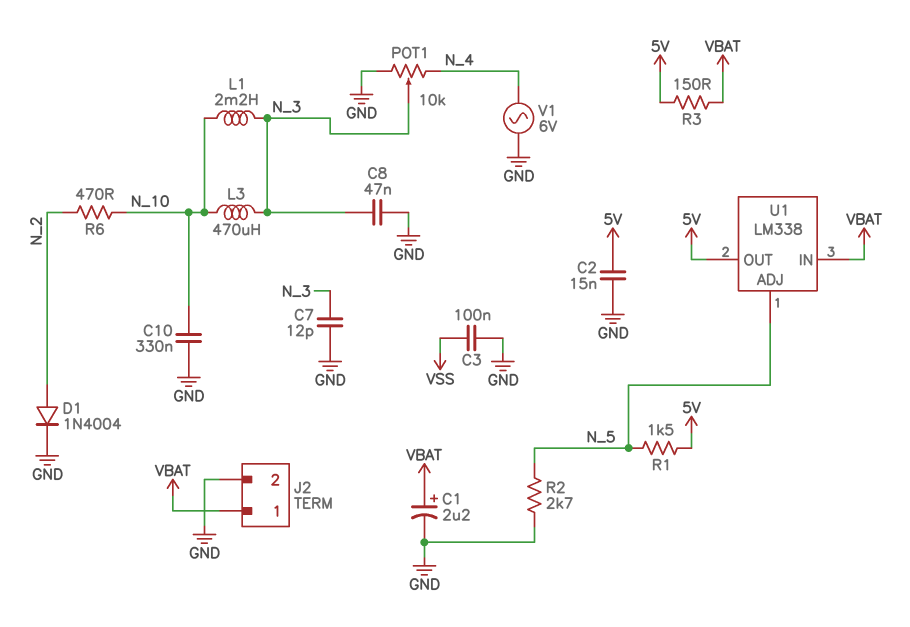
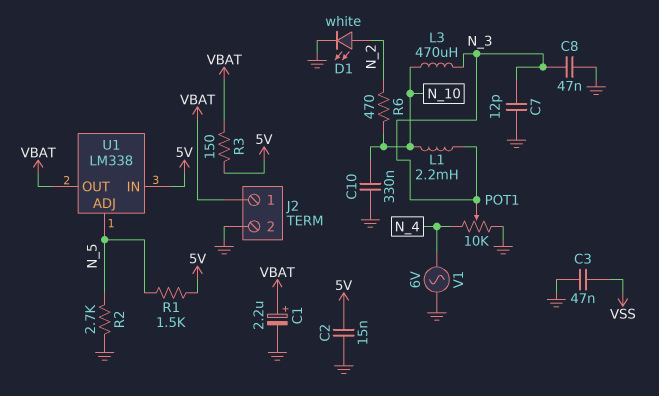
C3: 100nF (GND, VSS) -> 47nF (GND, VSS)
D1: diode 1N4004 (A N_2, K GND) -> LED white (A N_2, K GND)
U1 pin IN: VBAT -> 5V
U1 pin OUT: 5V -> VBAT

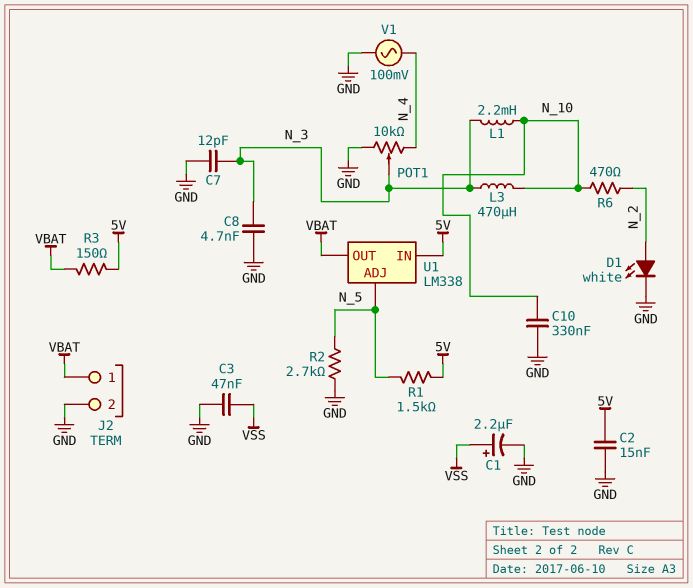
C1: 2.2uF (plus VBAT, minus GND) -> 2.2uF (plus VSS, minus GND)
C8: 47nF (GND, N_3) -> 4.7nF (GND, N_3)
V1: AC 6V (GND, N_4) -> AC 100mV (GND, N_4)

